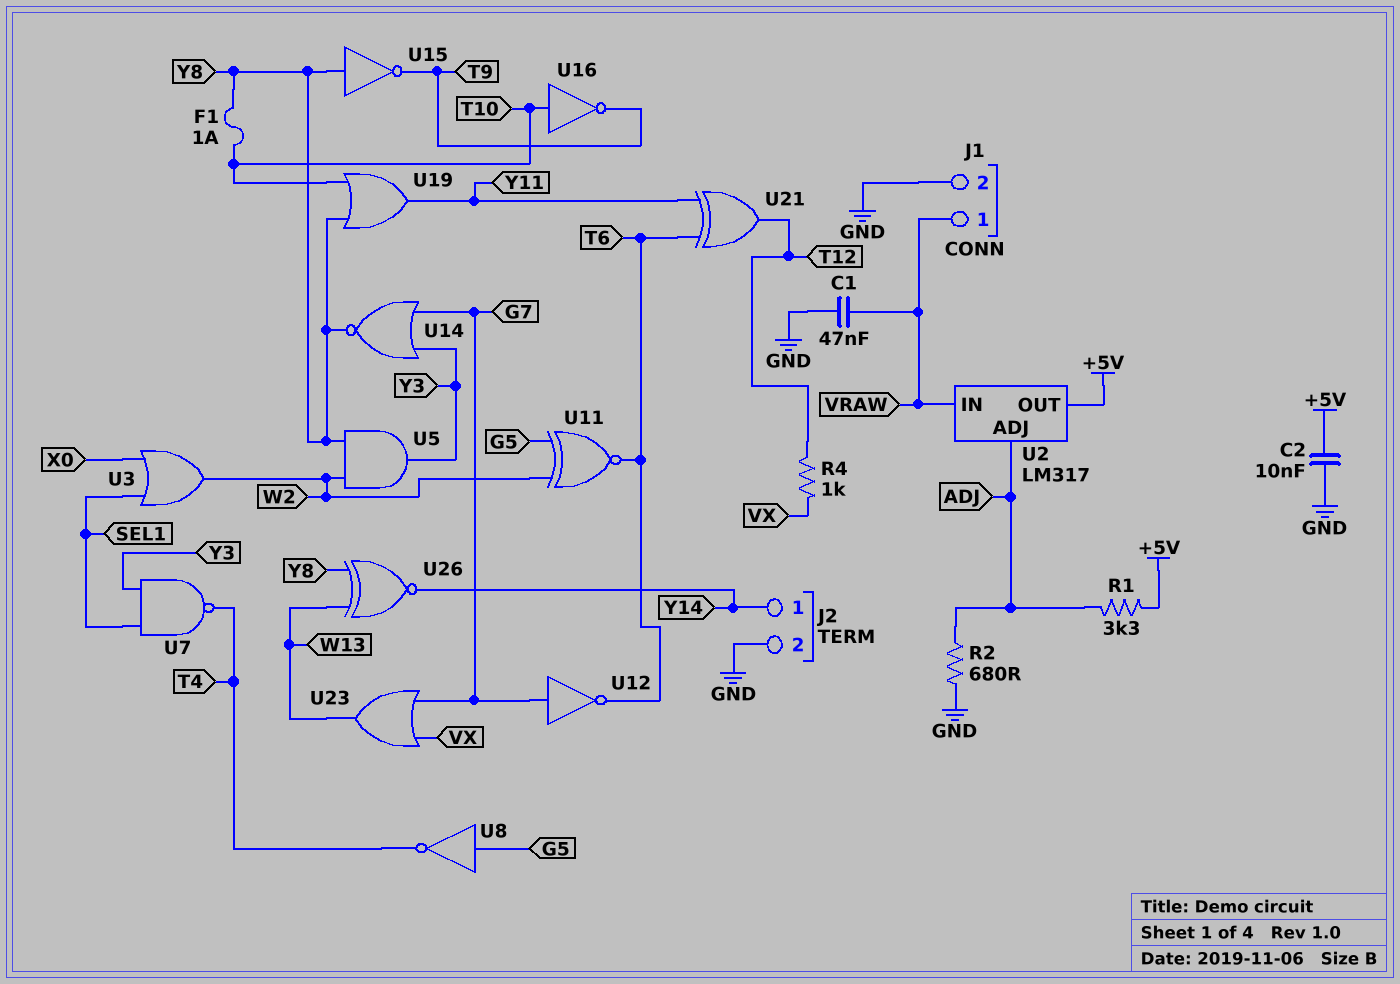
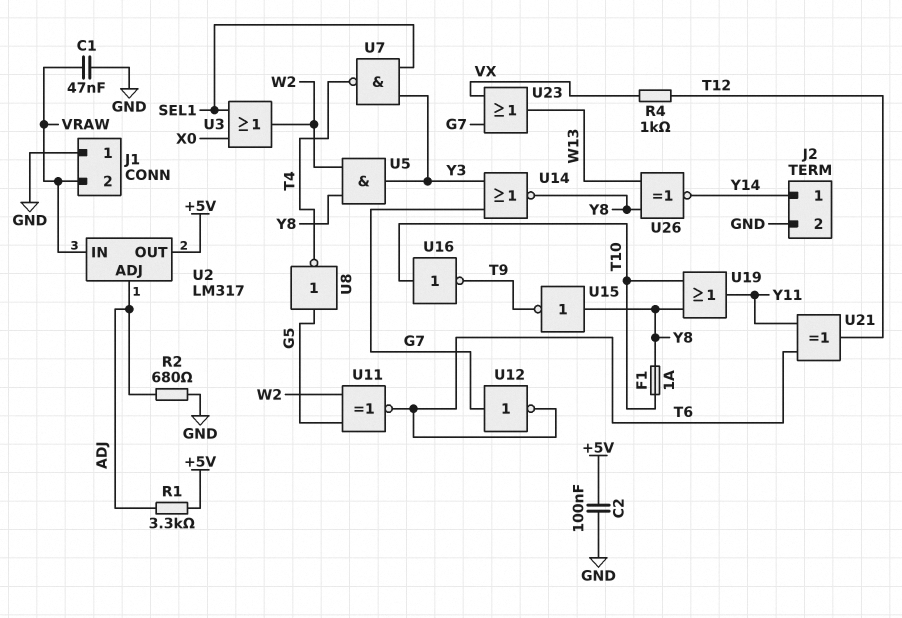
C2: 10nF (+5V, GND) -> 100nF (+5V, GND)
J1 pin 1: VRAW -> GND
J1 pin 2: GND -> VRAW

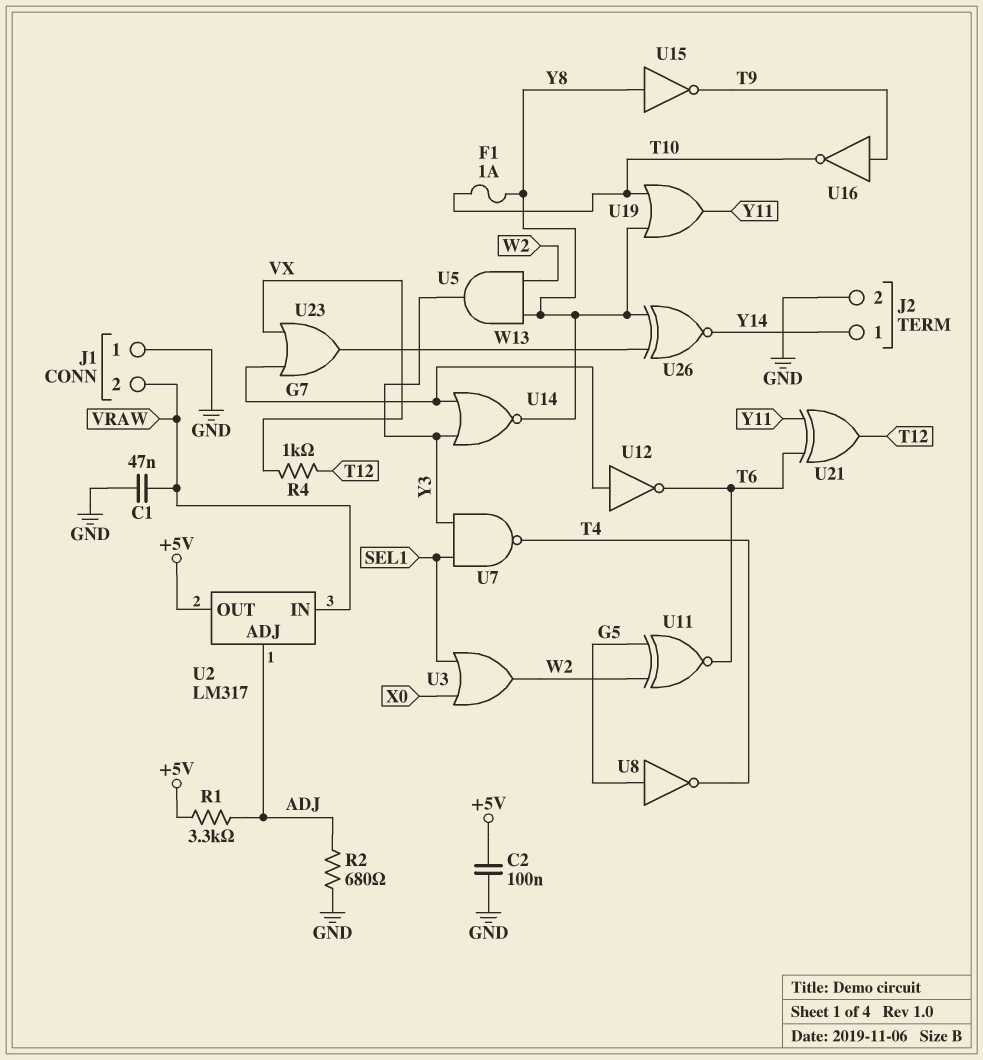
U16: NOT (in T10, out T9) -> NOT (in T9, out T10)

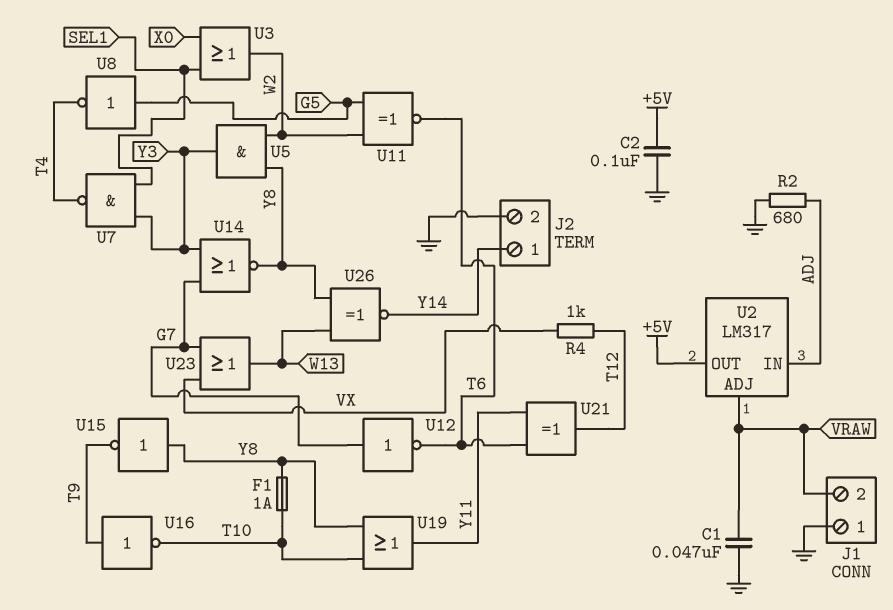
R1: 3.3k (+5V, ADJ) -> none
U2 pin ADJ: ADJ -> VRAW
U2 pin IN: VRAW -> ADJ

